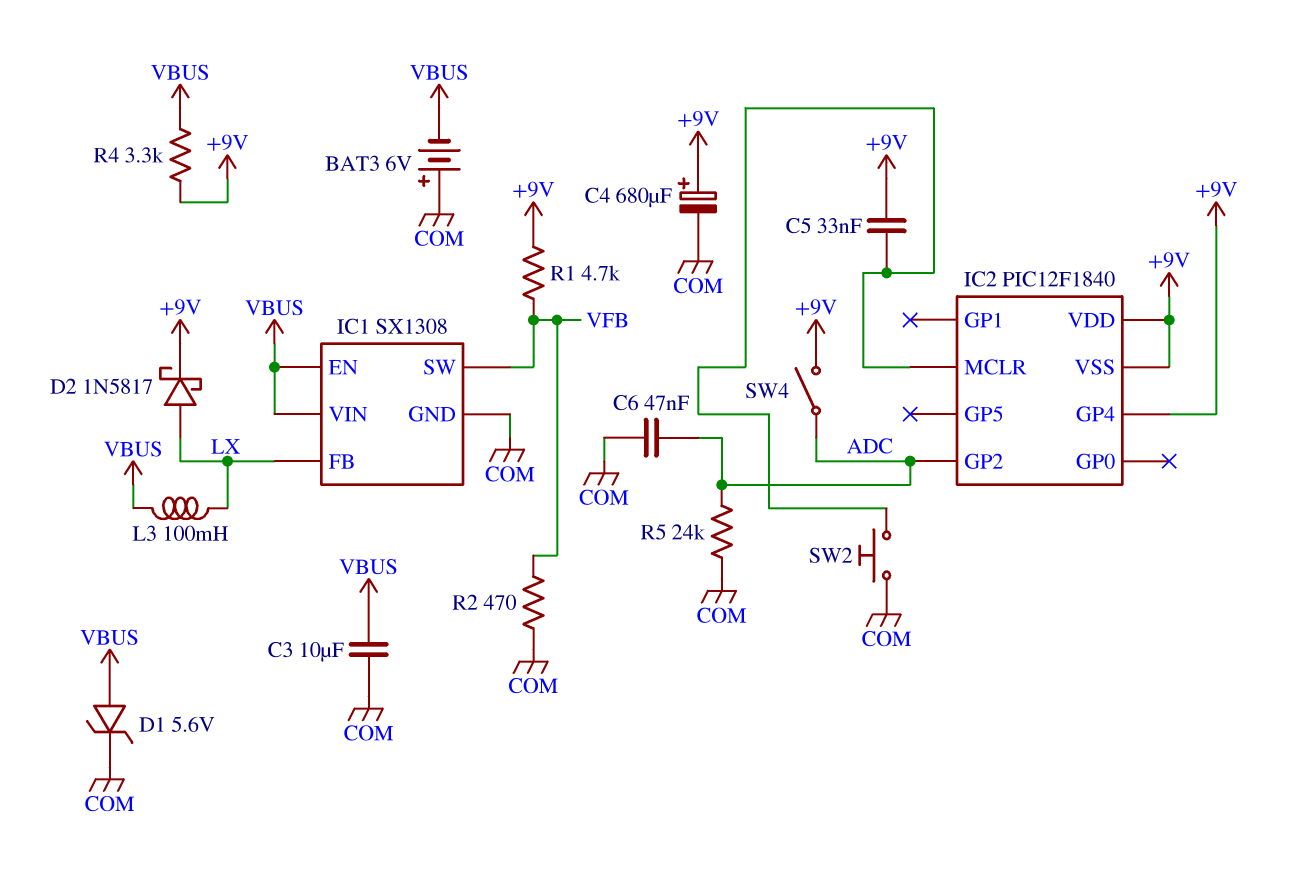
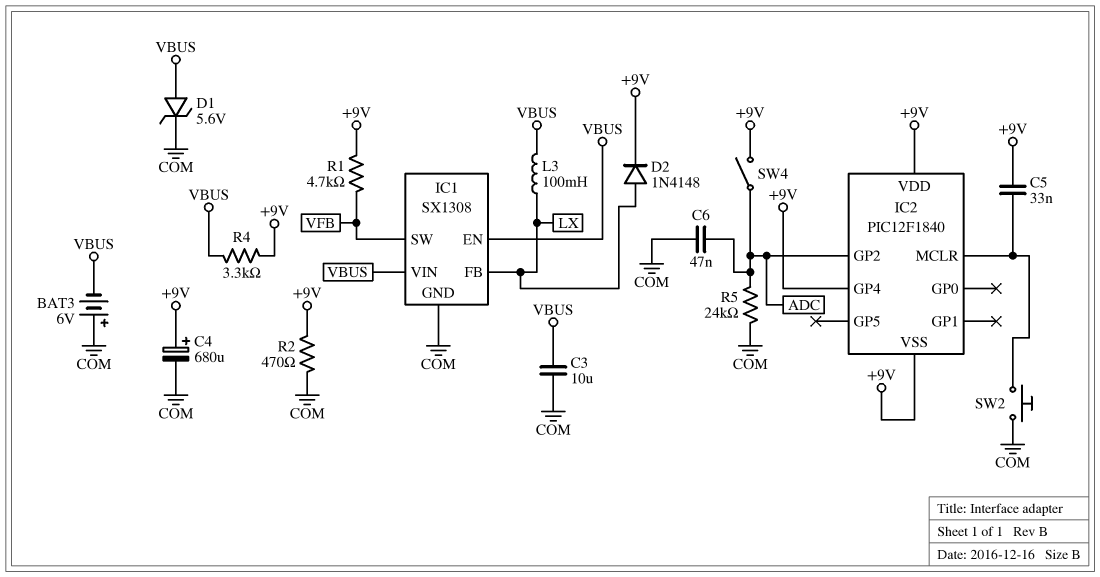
D2: schottky 1N5817 (A LX, K +9V) -> diode 1N4148 (A LX, K +9V)
R2: 470 (COM, VFB) -> 470 (+9V, COM)

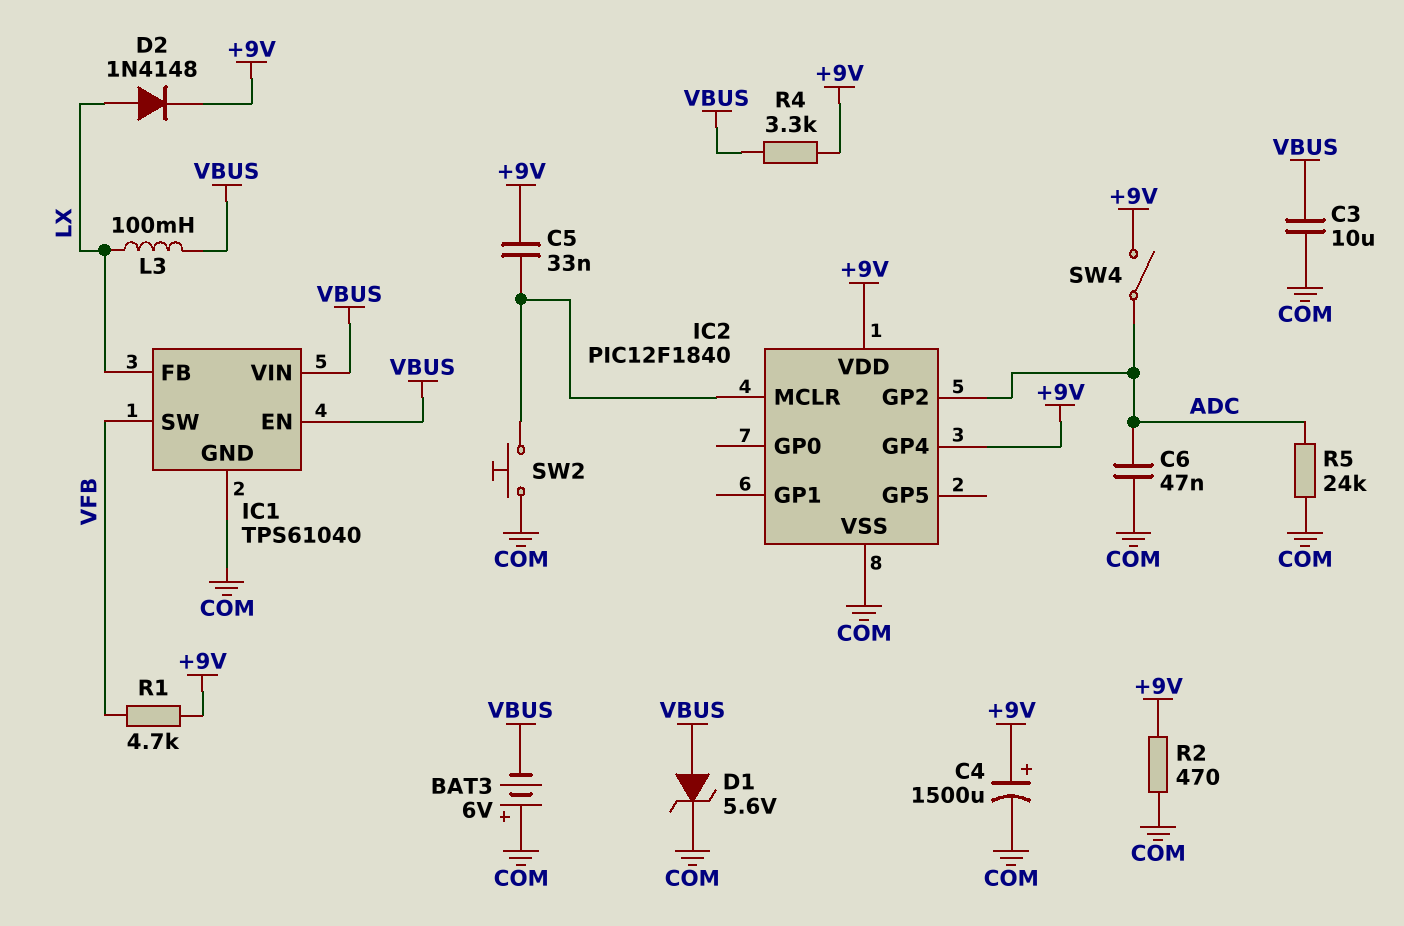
C4: 680uF (plus +9V, minus COM) -> 1500uF (plus +9V, minus COM)
IC1: SX1308 -> TPS61040
IC2 pin VSS: +9V -> COM

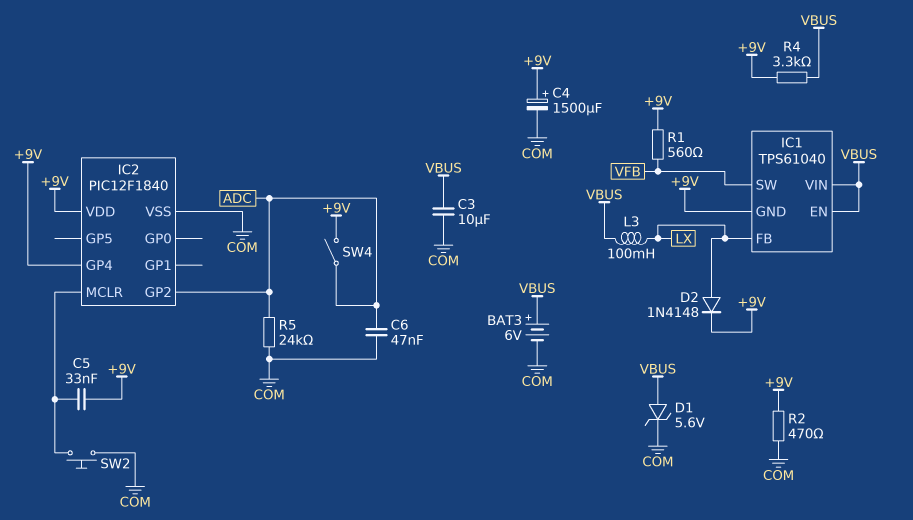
BAT3: 6V (plus COM, minus VBUS) -> 6V (plus VBUS, minus COM)
IC1 pin GND: COM -> +9V
R1: 4.7k (+9V, VFB) -> 560 (+9V, VFB)

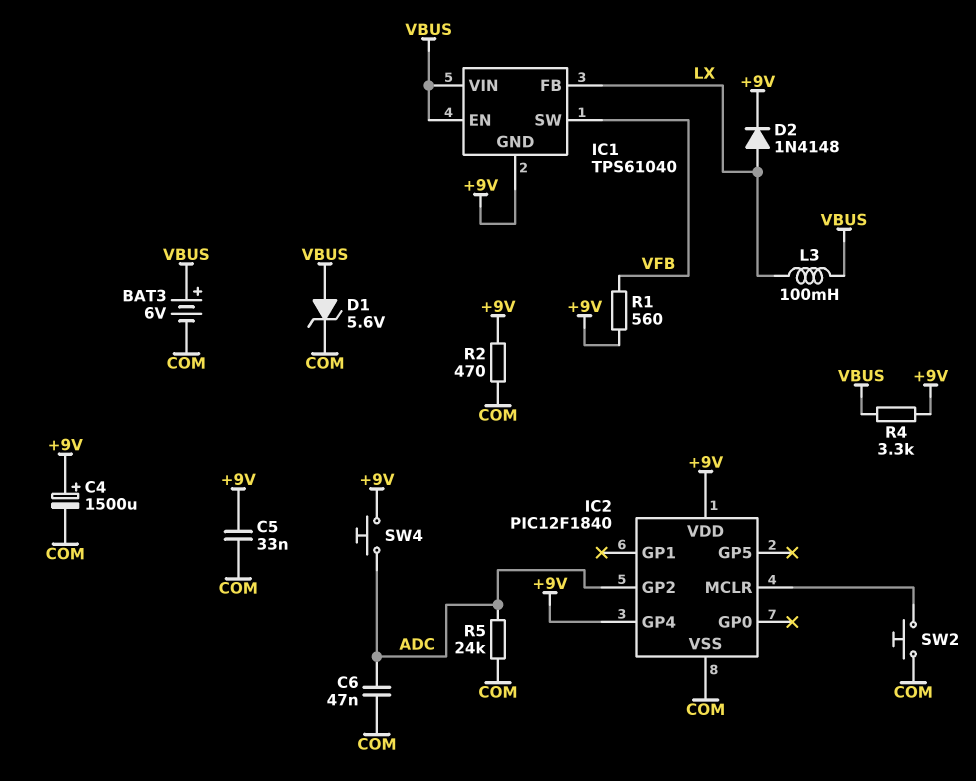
C3: 10uF (COM, VBUS) -> none
C5: 33nF (+9V, IC2/MCLR) -> 33nF (+9V, COM)
SW4: switch (+9V, ADC) -> button (+9V, ADC)

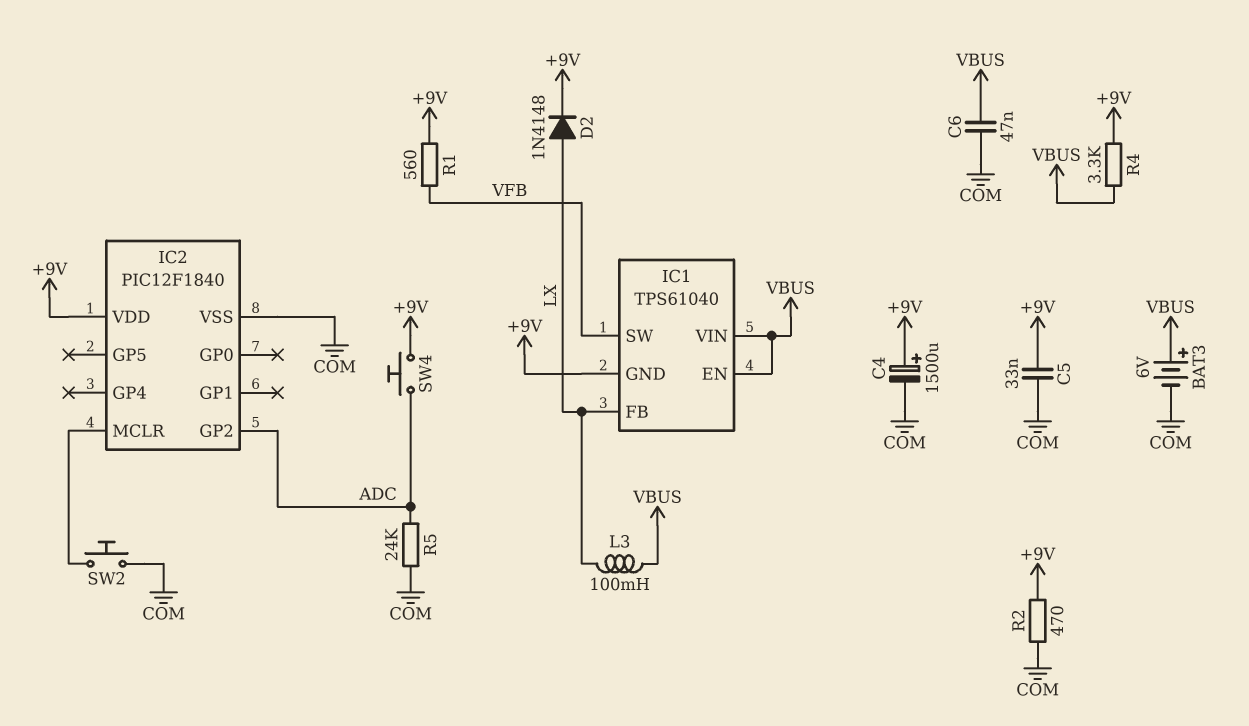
C6: 47nF (ADC, COM) -> 47nF (COM, VBUS)
D1: zener 5.6V (A VBUS, K COM) -> none
IC2 pin GP4: +9V -> none

